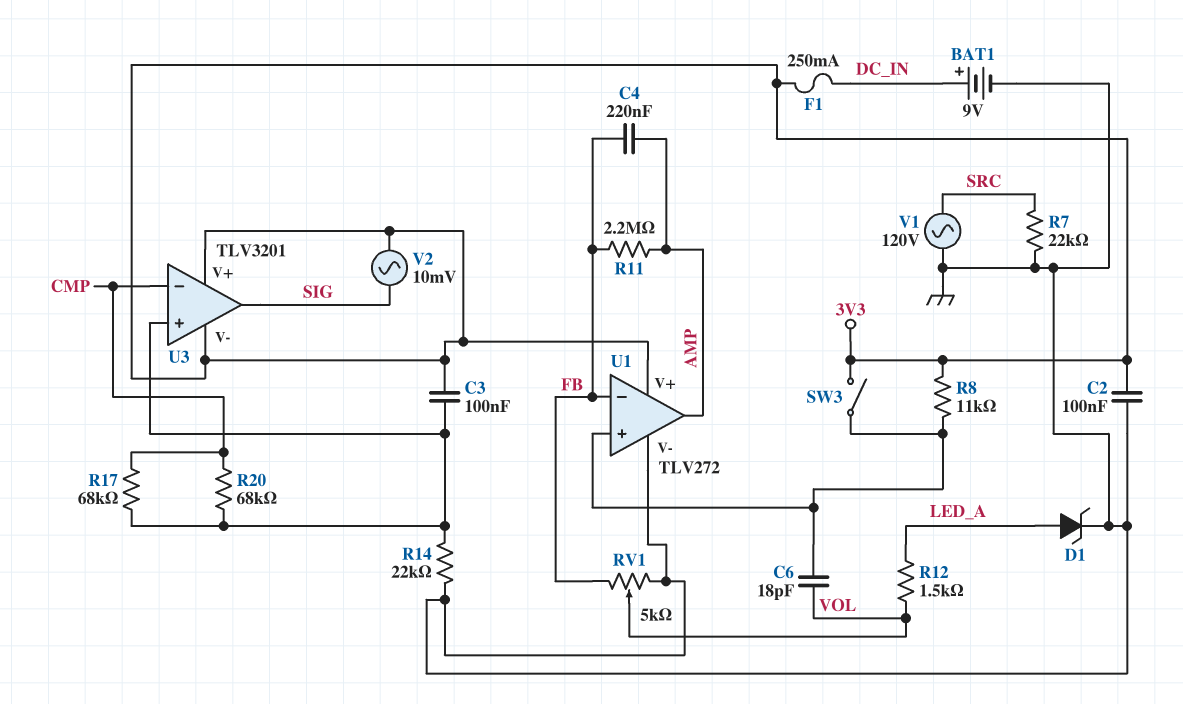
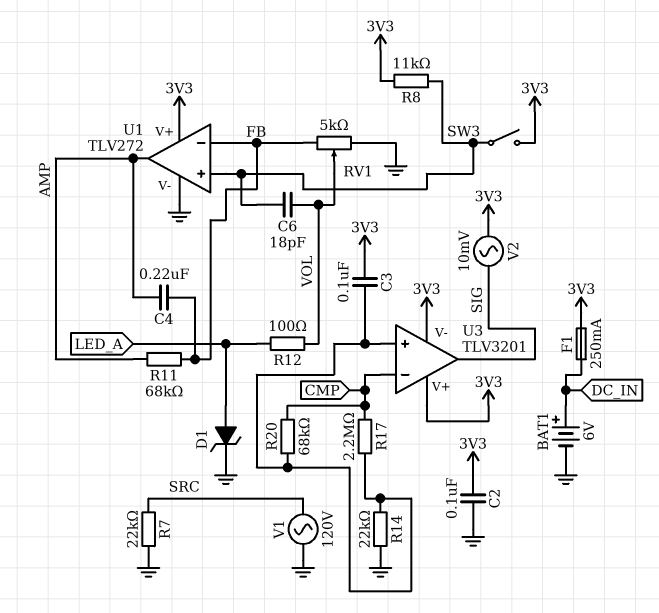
BAT1: 9V (plus DC_IN, minus GND) -> 6V (plus DC_IN, minus GND)
R11: 2.2M (AMP, FB) -> 68k (AMP, FB)
R12: 1.5k (LED_A, VOL) -> 100 (LED_A, VOL)
R17: 68k (CMP, U3/in+) -> 2.2M (CMP, U3/in+)

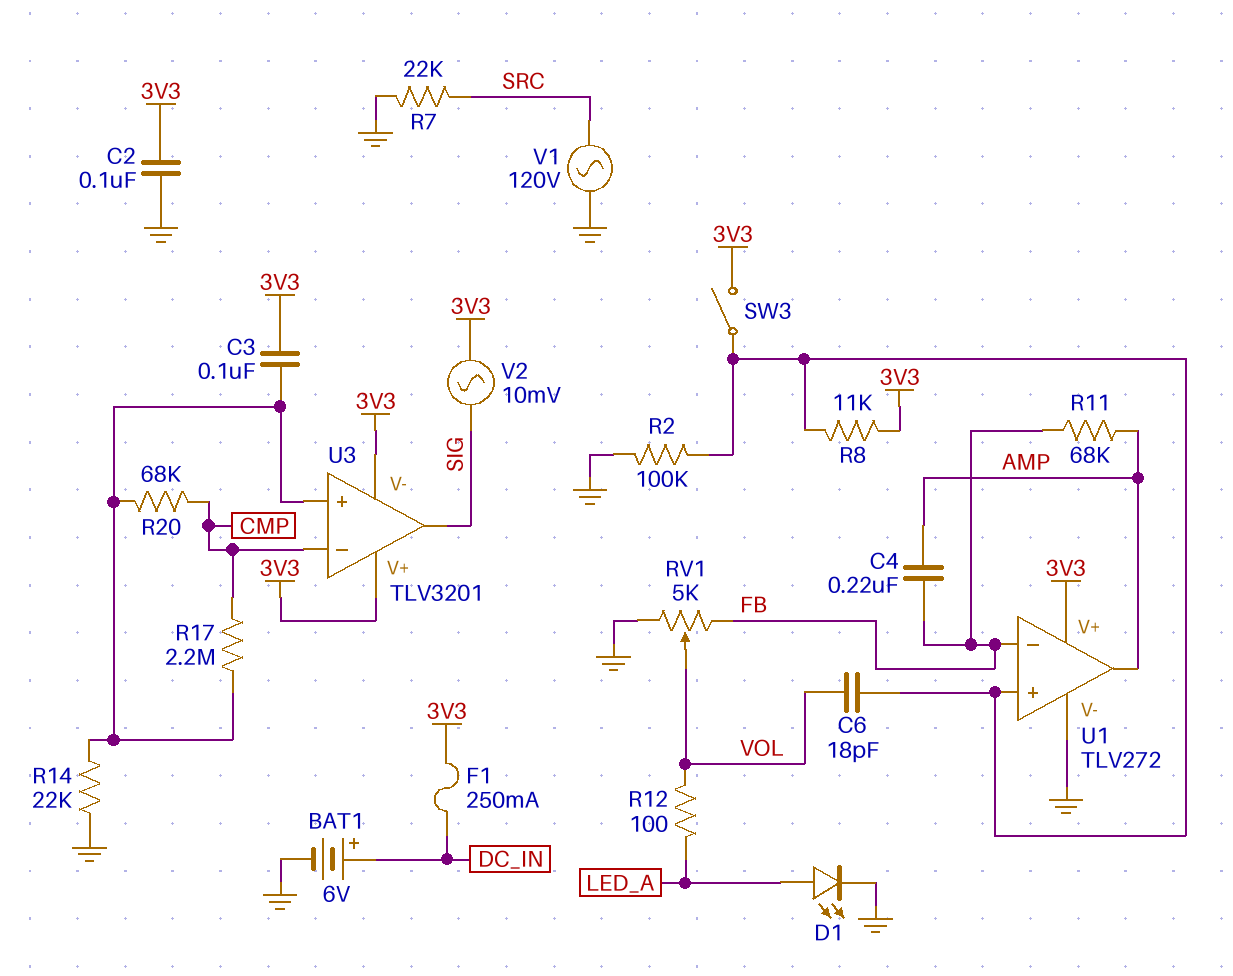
D1: zener (A LED_A, K GND) -> LED (A LED_A, K GND)
R2: none -> 100k (GND, U1/in+)

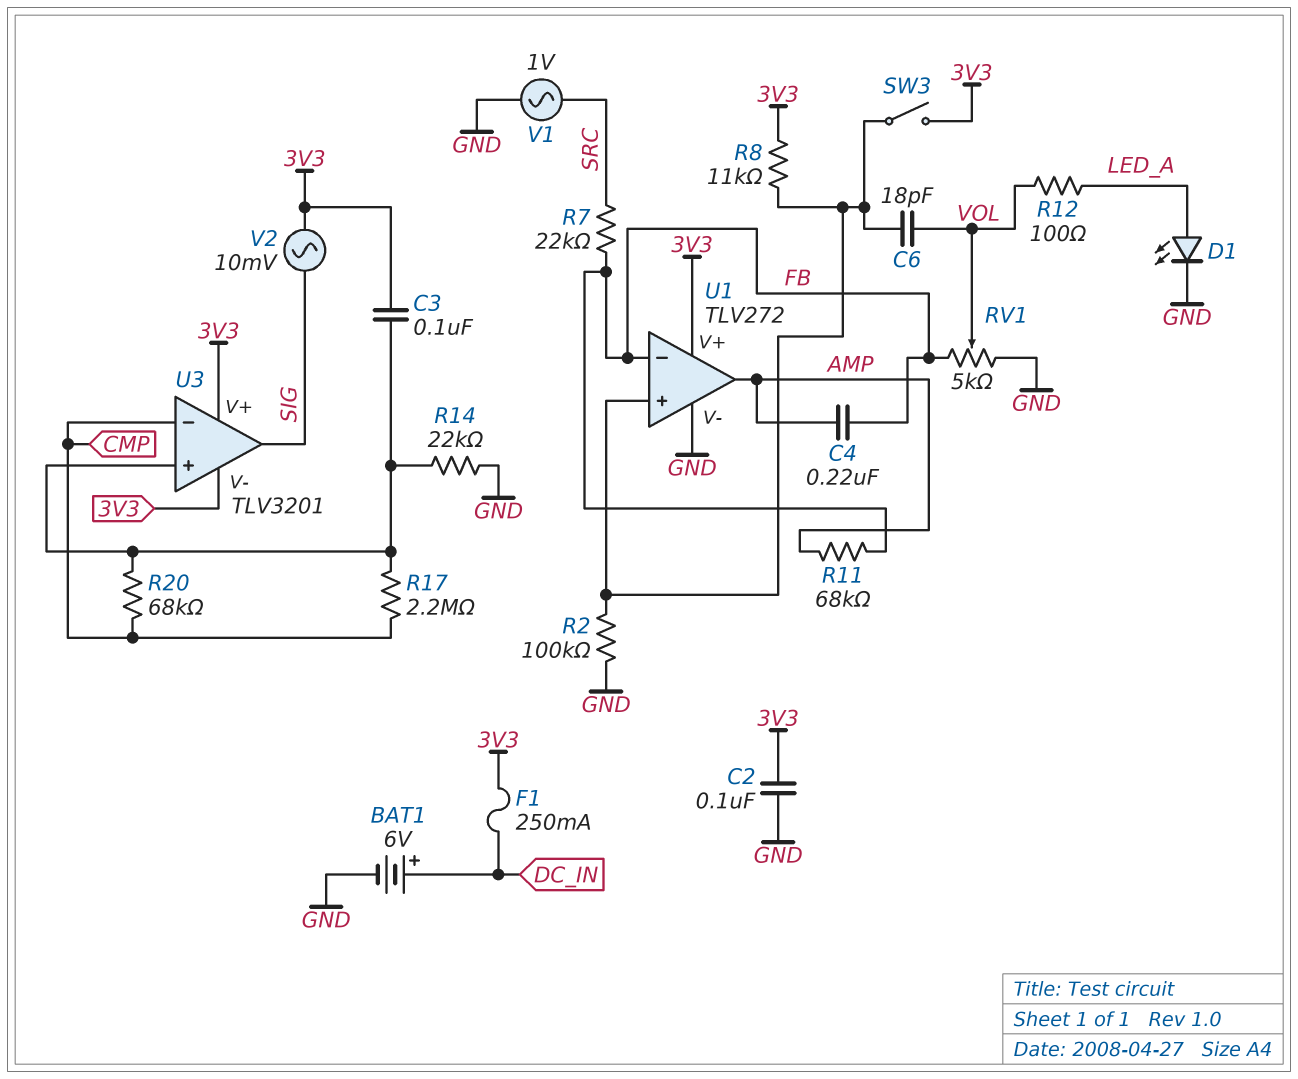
R7: 22k (GND, SRC) -> 22k (FB, SRC)
V1: AC 120V (GND, SRC) -> AC 1V (GND, SRC)

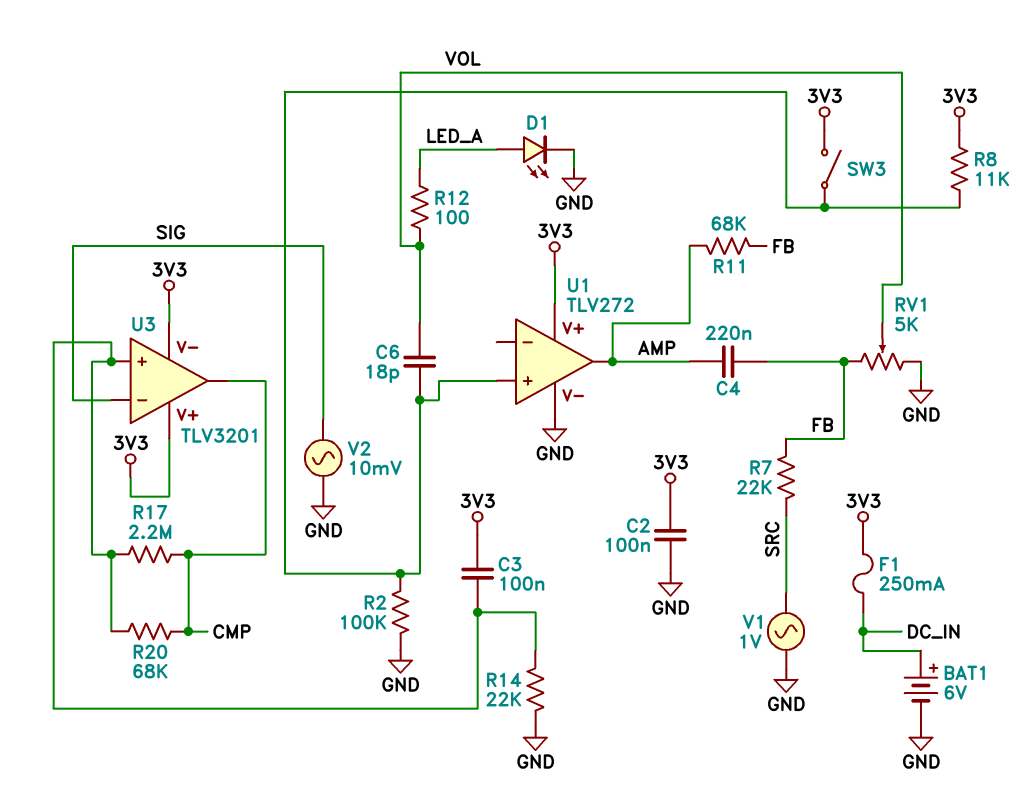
U1 pin in-: FB -> none
U3 pin in-: CMP -> SIG
U3 pin out: SIG -> CMP
V2: AC 10mV (3V3, SIG) -> AC 10mV (GND, SIG)

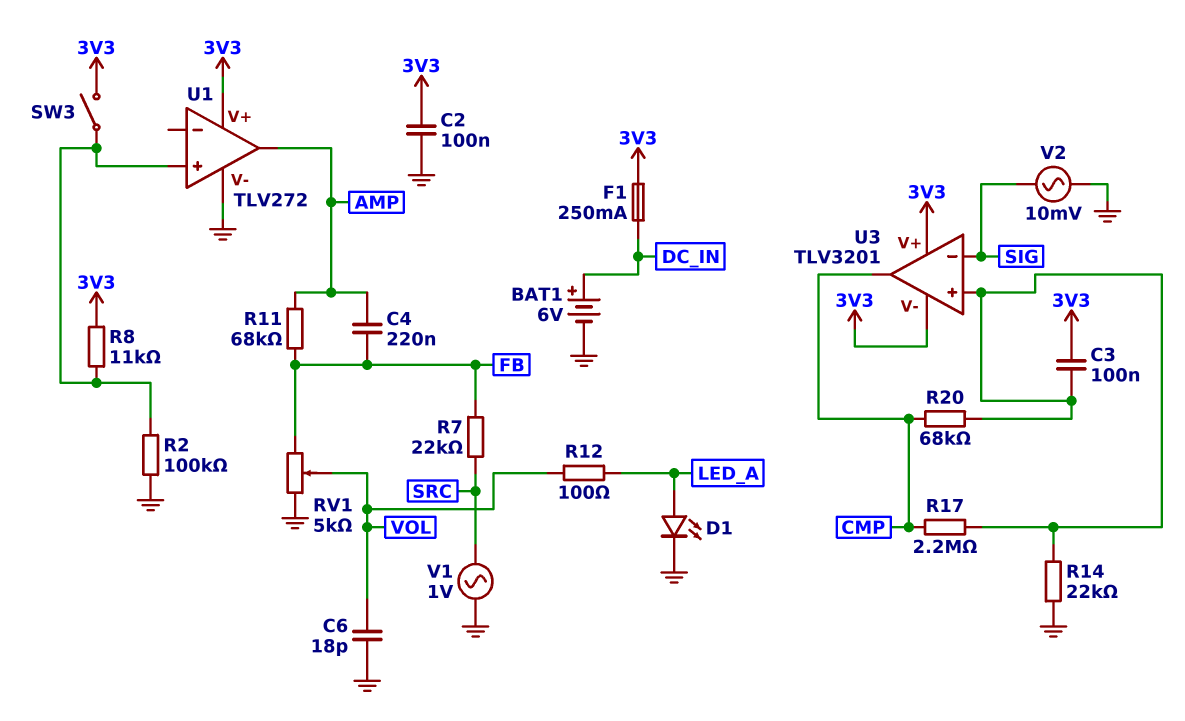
C6: 18pF (U1/in+, VOL) -> 18pF (GND, VOL)

